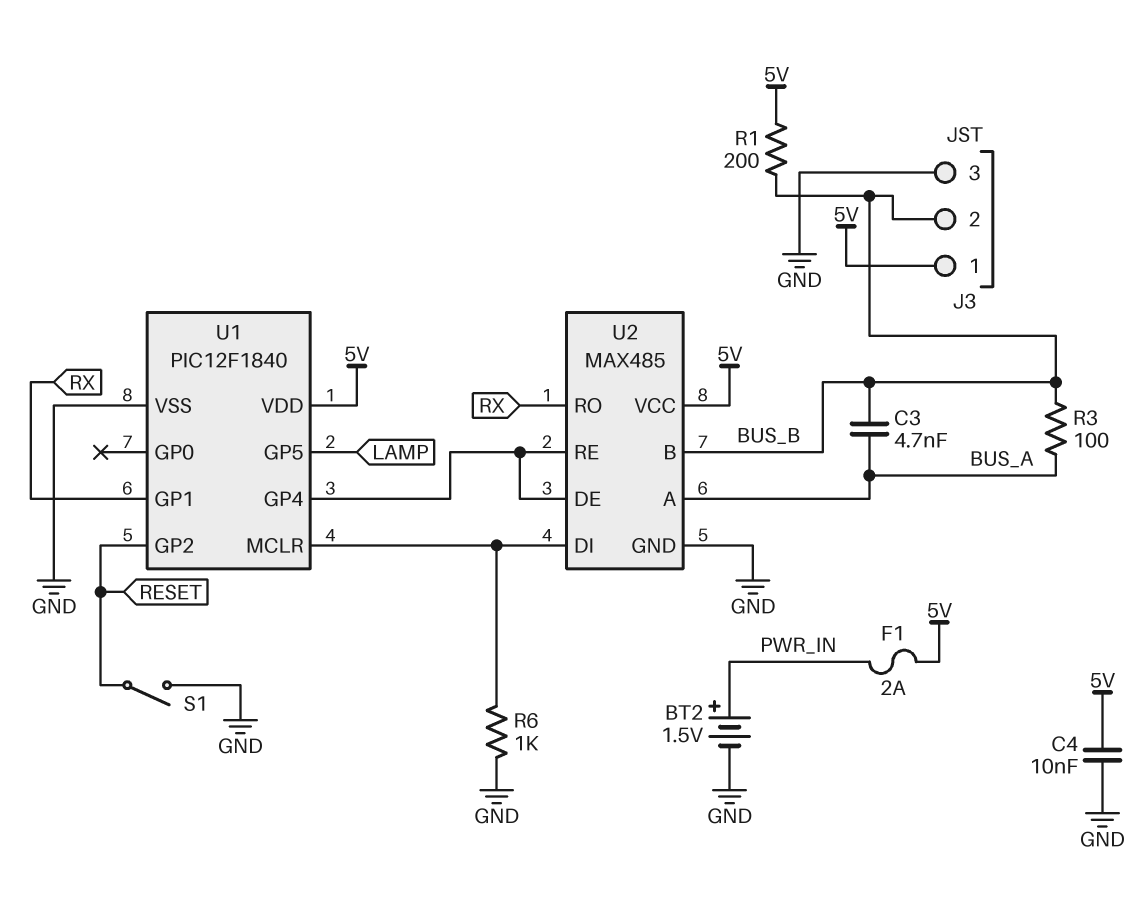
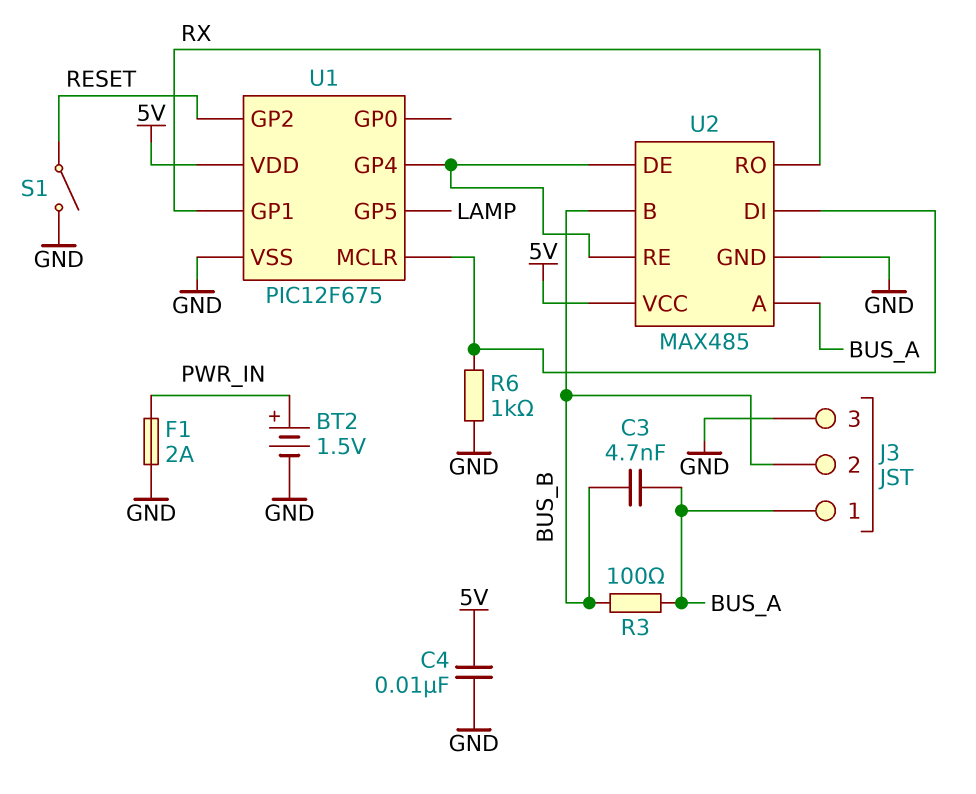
F1: 2A (5V, PWR_IN) -> 2A (GND, PWR_IN)
J3 pin 1: 5V -> BUS_A
R1: 200 (5V, BUS_B) -> none
U1: PIC12F1840 -> PIC12F675

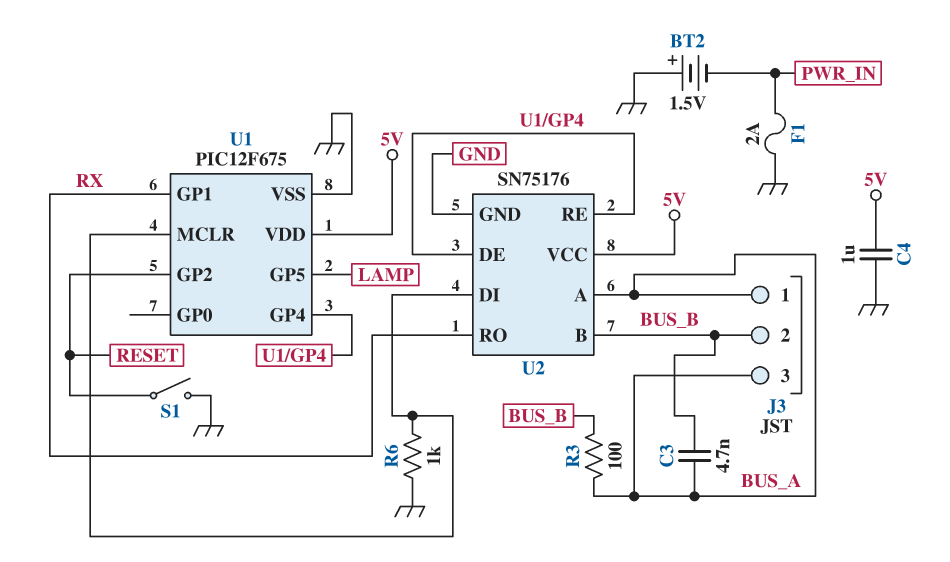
BT2: 1.5V (plus PWR_IN, minus GND) -> 1.5V (plus GND, minus PWR_IN)
C4: 10nF (5V, GND) -> 1uF (5V, GND)
J3 pin 3: GND -> BUS_A
U2: MAX485 -> SN75176

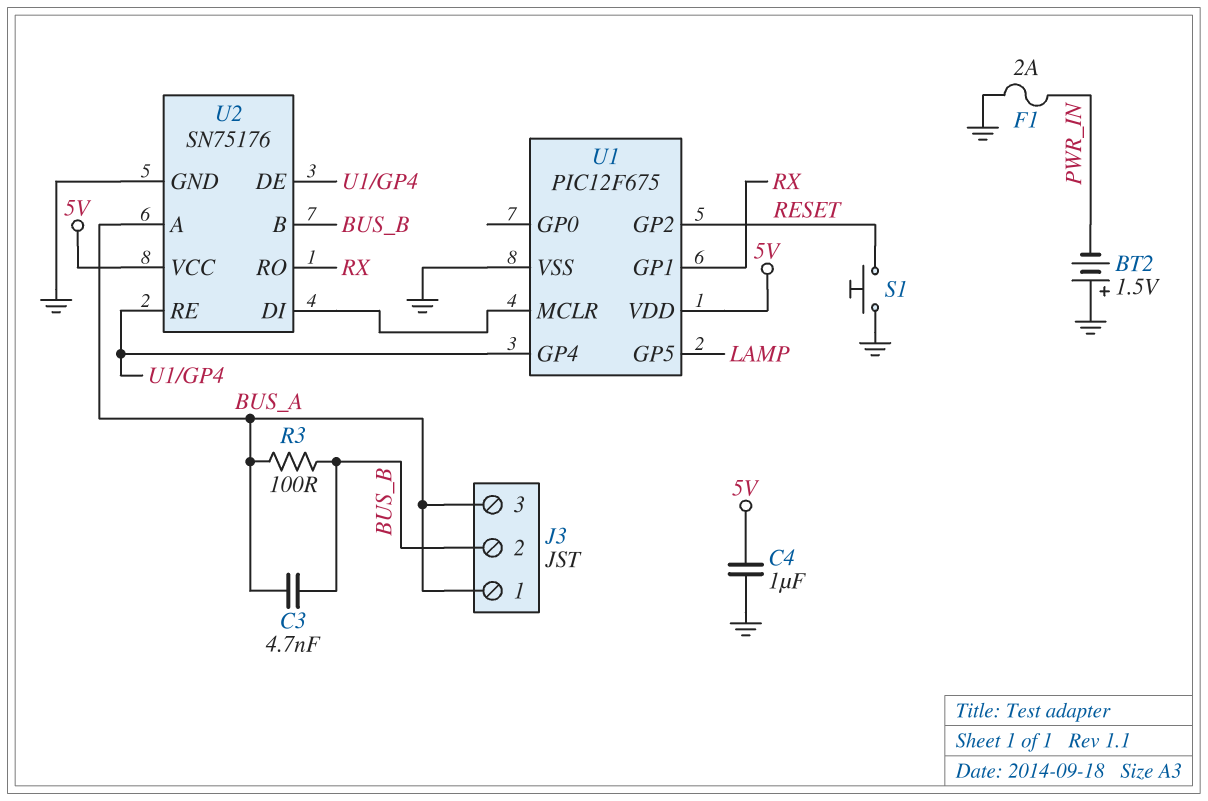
R6: 1k (GND, U1/MCLR) -> none
S1: switch (GND, RESET) -> button (GND, RESET)

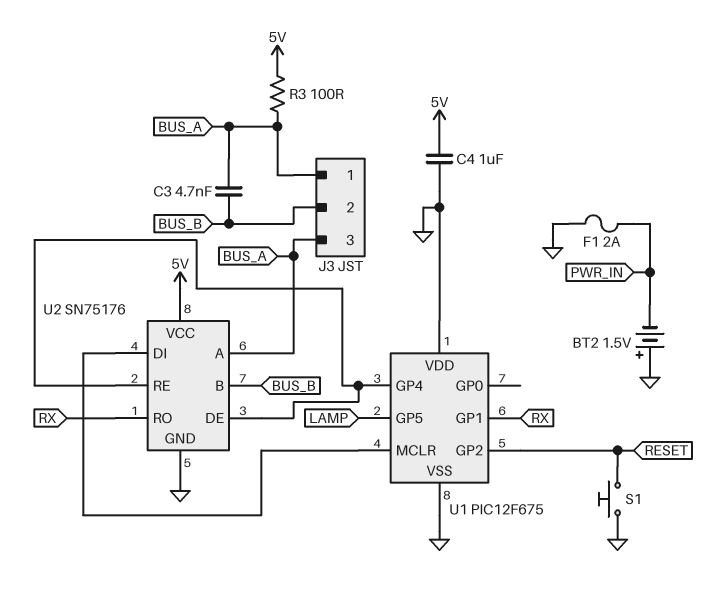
R3: 100 (BUS_A, BUS_B) -> 100 (5V, BUS_A)
U1 pin VDD: 5V -> GND

